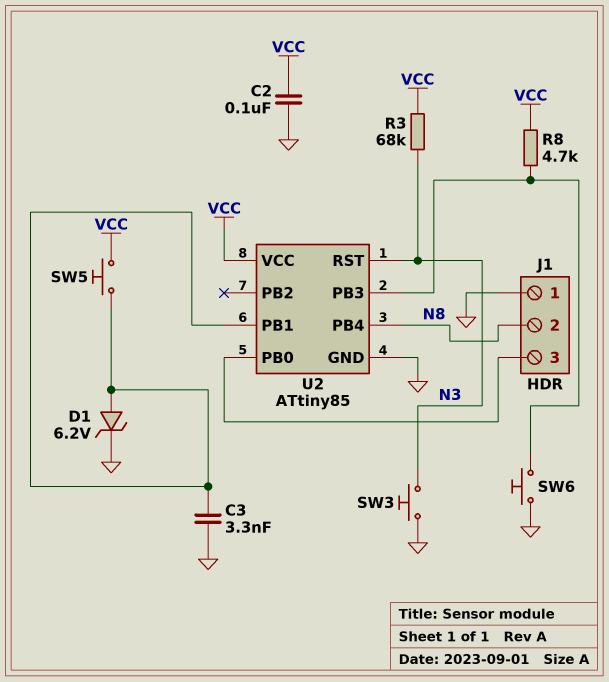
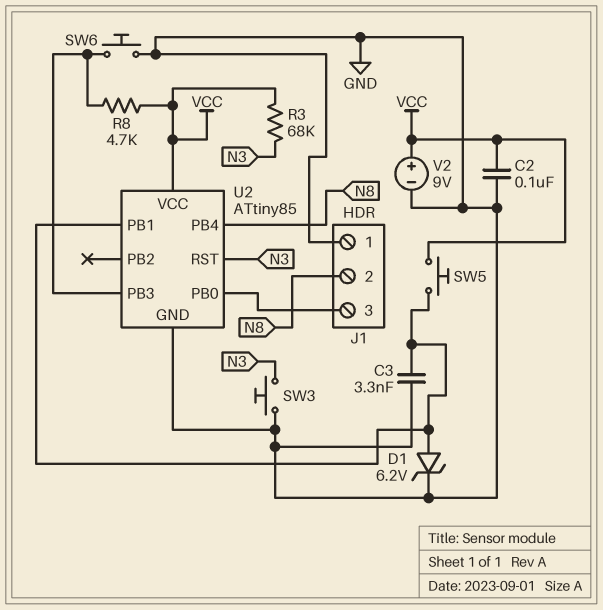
V2: none -> 9V (plus VCC, minus GND)

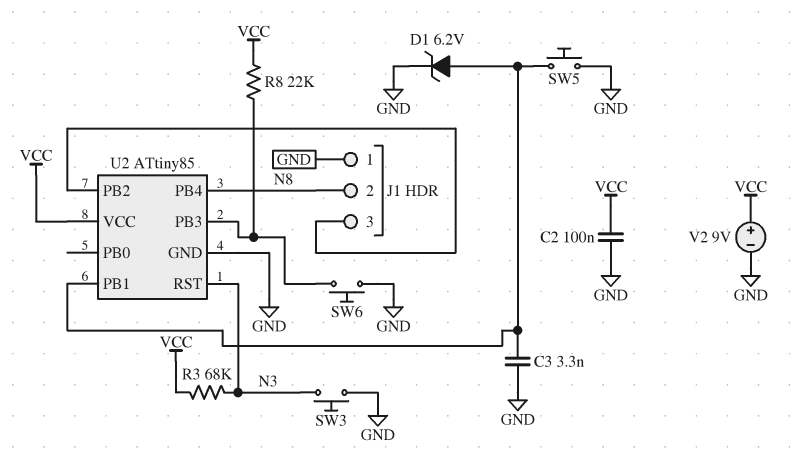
R8: 4.7k (U2/PB3, VCC) -> 22k (U2/PB3, VCC)
SW5: button (U2/PB1, VCC) -> button (GND, U2/PB1)
U2 pin PB0: J1/3 -> none
U2 pin PB2: none -> J1/3

